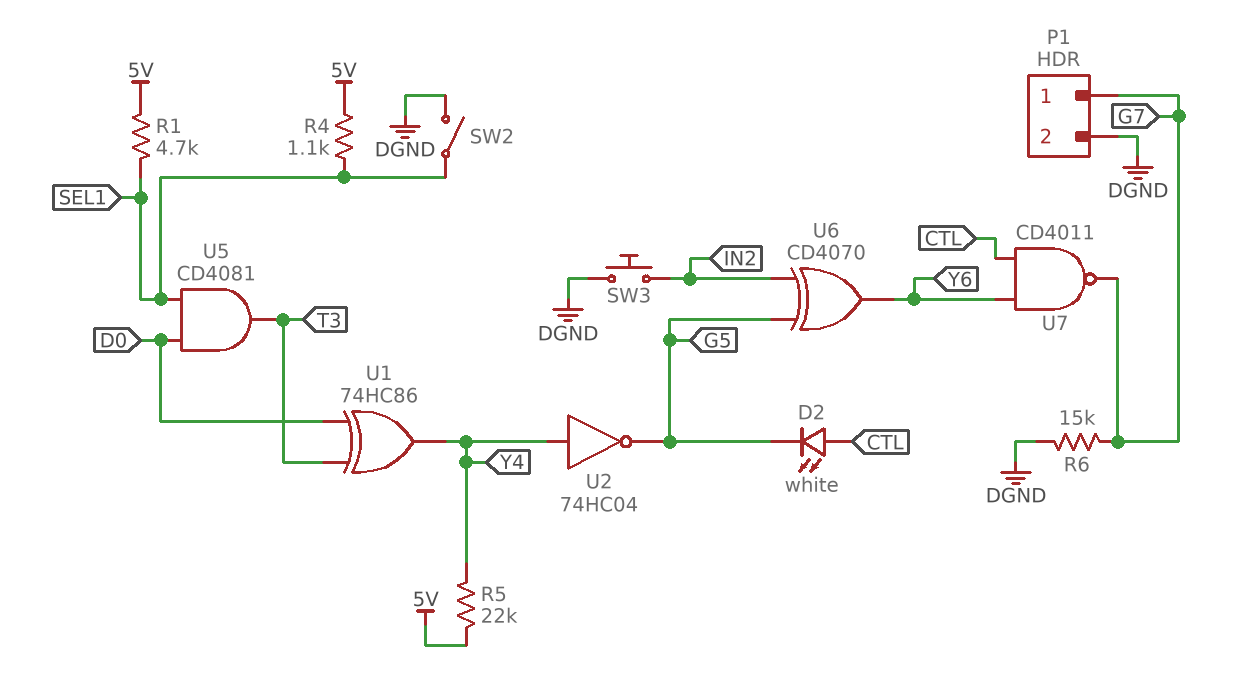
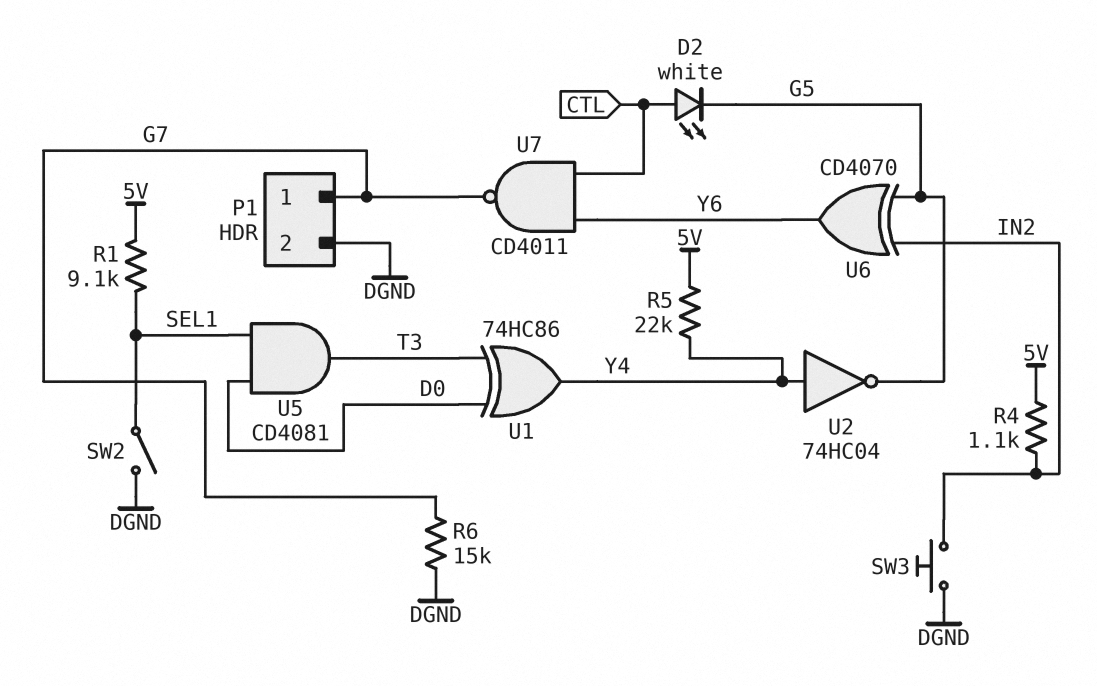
R1: 4.7k (5V, SEL1) -> 9.1k (5V, SEL1)
R4: 1.1k (5V, SEL1) -> 1.1k (5V, IN2)

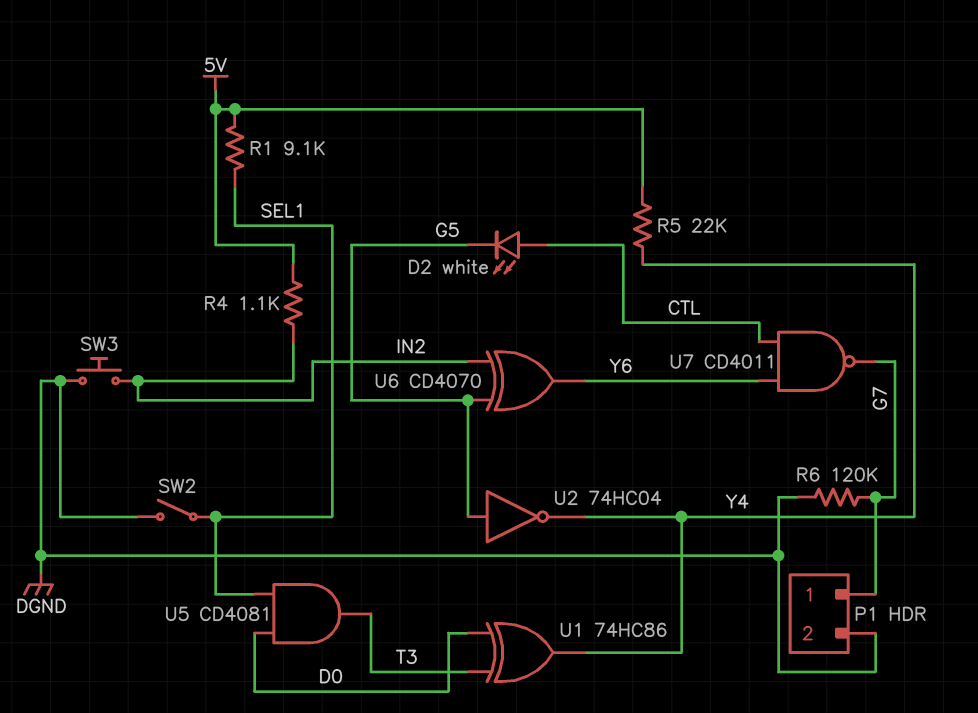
R6: 15k (DGND, G7) -> 120k (DGND, G7)
U2: NOT 74HC04 (in Y4, out G5) -> NOT 74HC04 (in G5, out Y4)

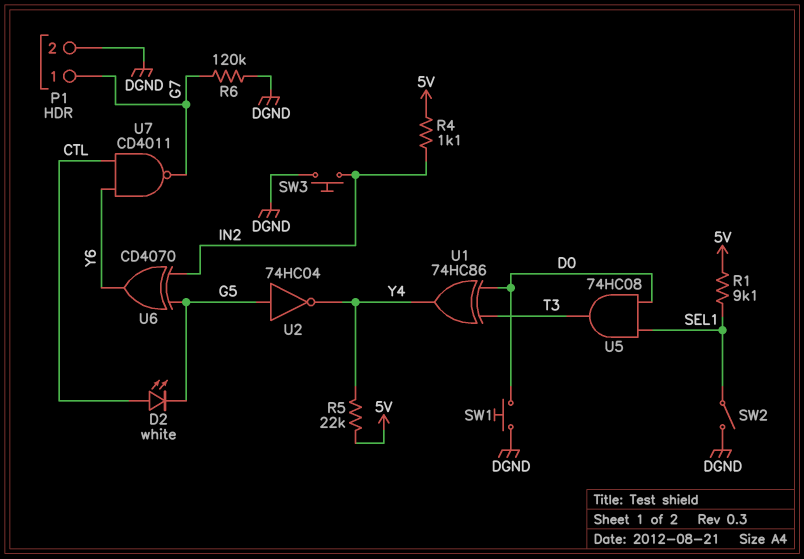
SW1: none -> button (D0, DGND)
U5: AND CD4081 (in D0, in SEL1, out T3) -> AND 74HC08 (in D0, in SEL1, out T3)

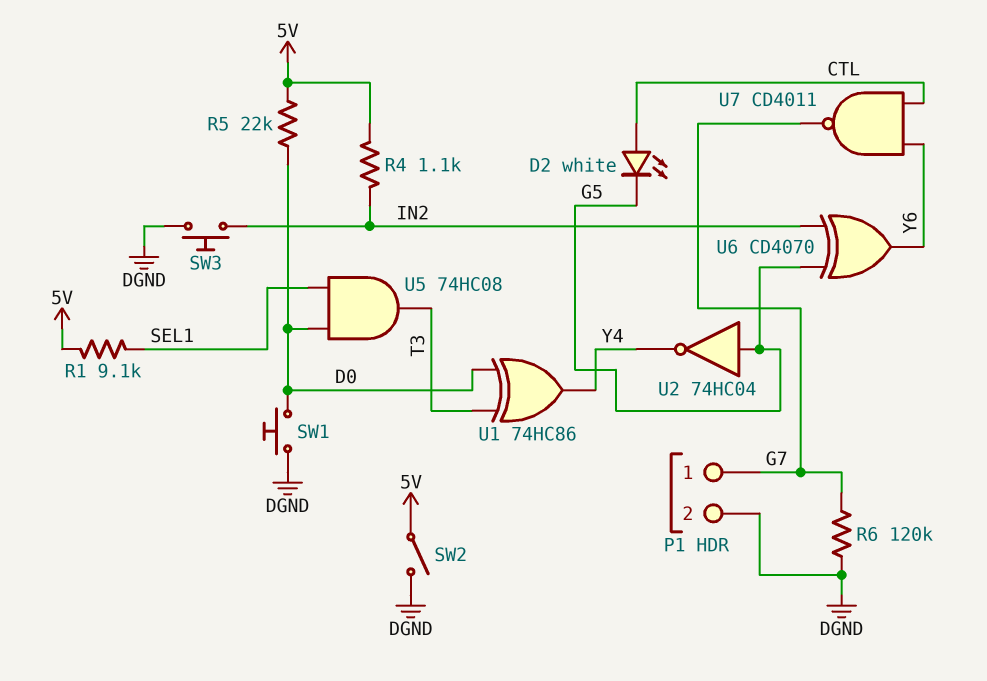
R5: 22k (5V, Y4) -> 22k (5V, D0)
SW2: switch (DGND, SEL1) -> switch (5V, DGND)

